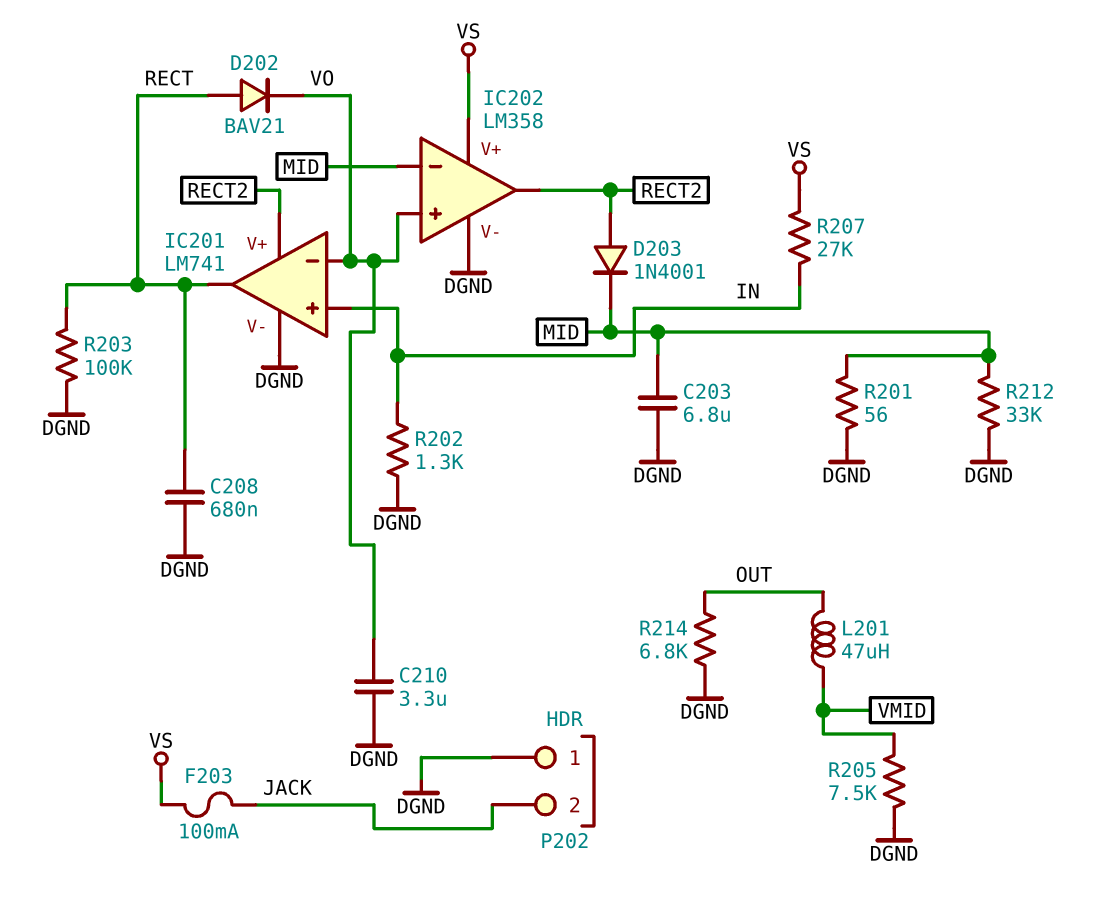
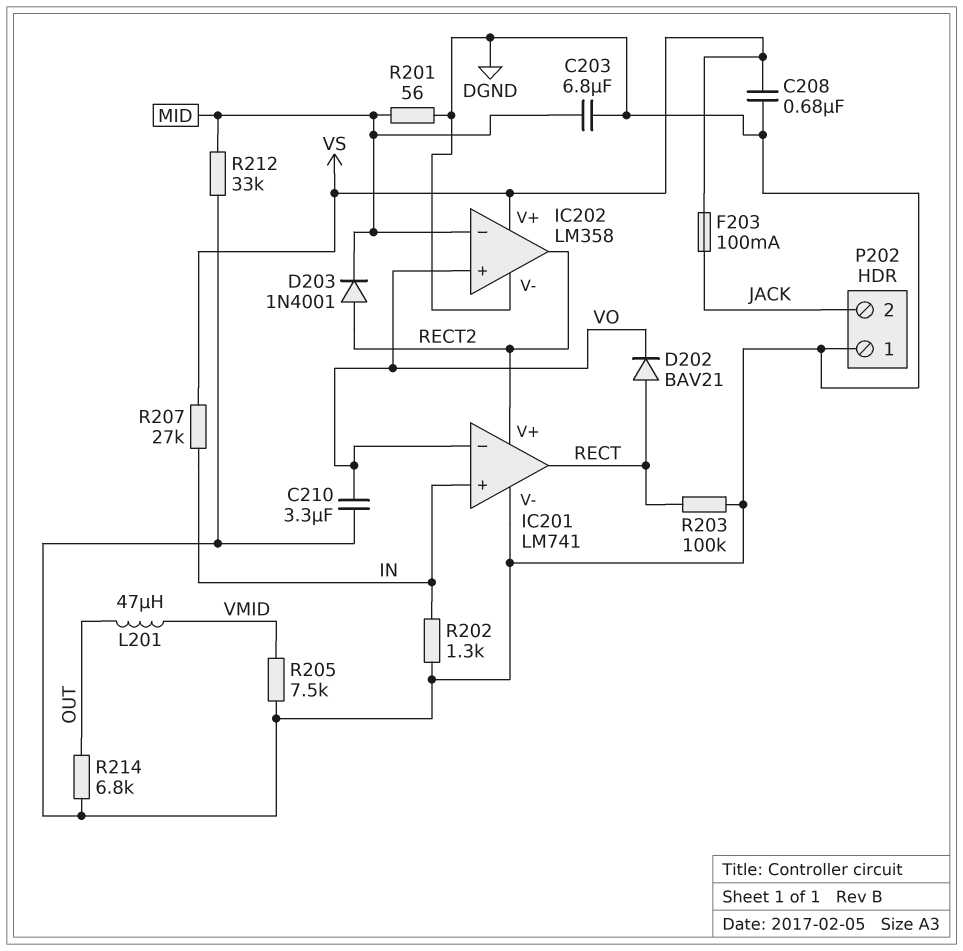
C208: 680nF (DGND, RECT) -> 680nF (DGND, VS)

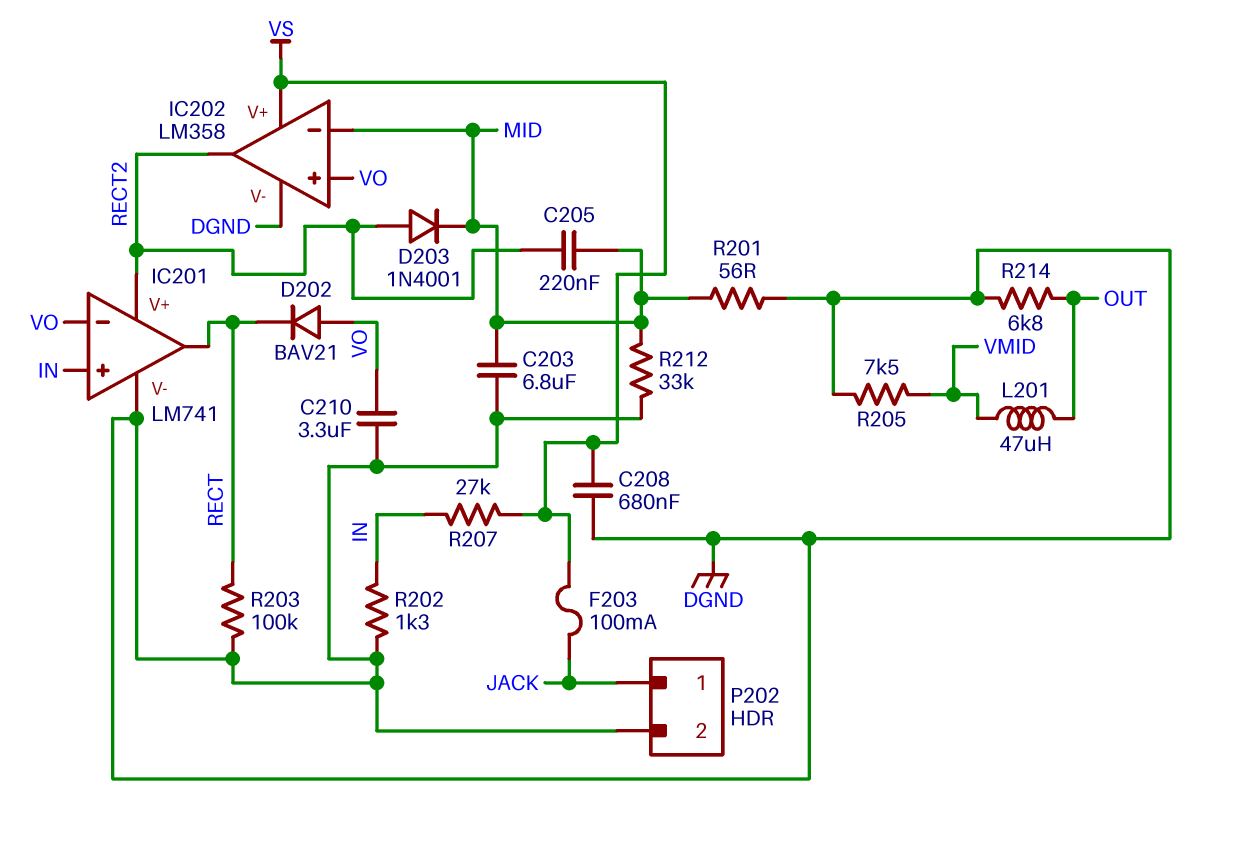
C205: none -> 220nF (MID, RECT2)
D202: diode BAV21 (A RECT, K VO) -> diode BAV21 (A VO, K RECT)
P202 pin 1: DGND -> JACK
P202 pin 2: JACK -> DGND

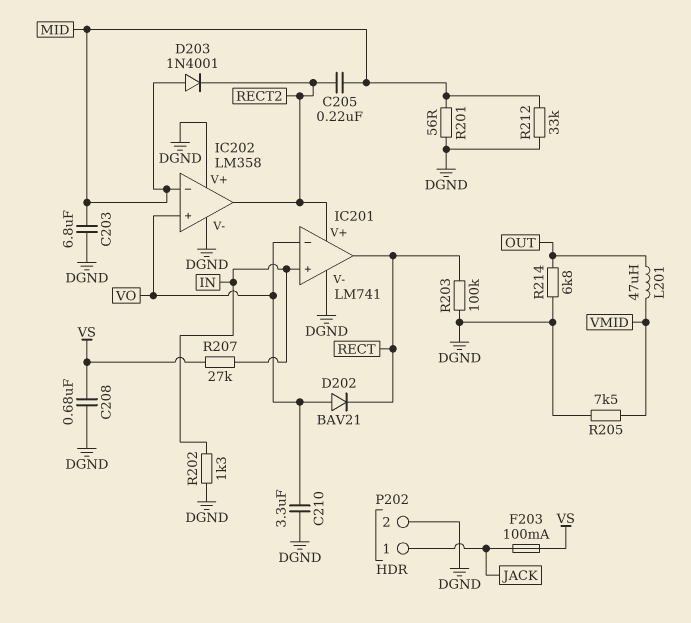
D203: diode 1N4001 (A RECT2, K MID) -> diode 1N4001 (A MID, K RECT2)
IC202 pin V+: VS -> DGND

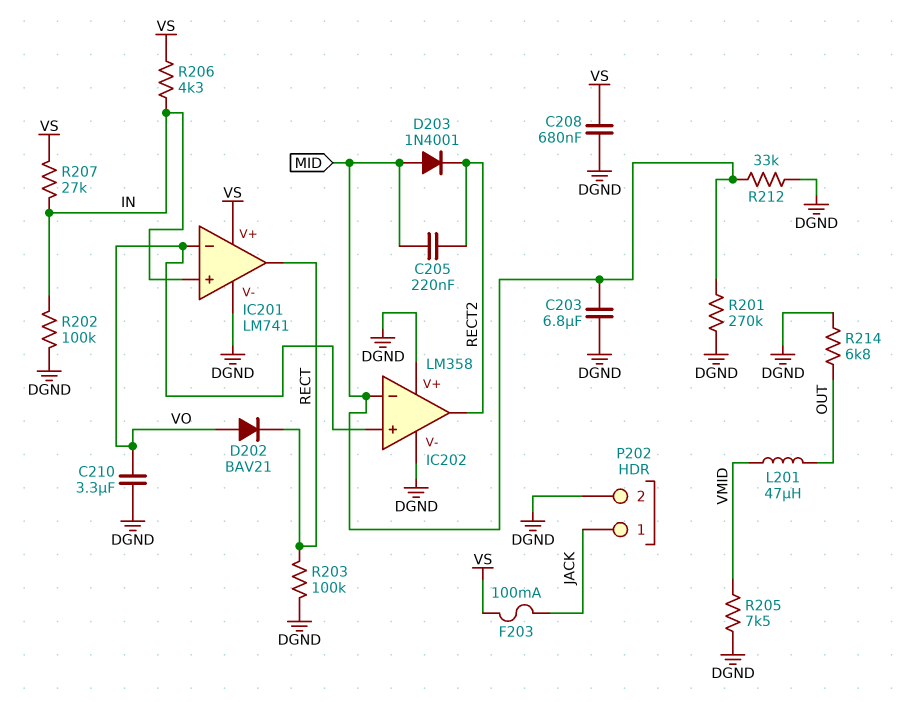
IC201 pin V+: RECT2 -> VS
R201: 56 (DGND, MID) -> 270k (DGND, MID)
R202: 1.3k (DGND, IN) -> 100k (DGND, IN)
R206: none -> 4.3k (IN, VS)

